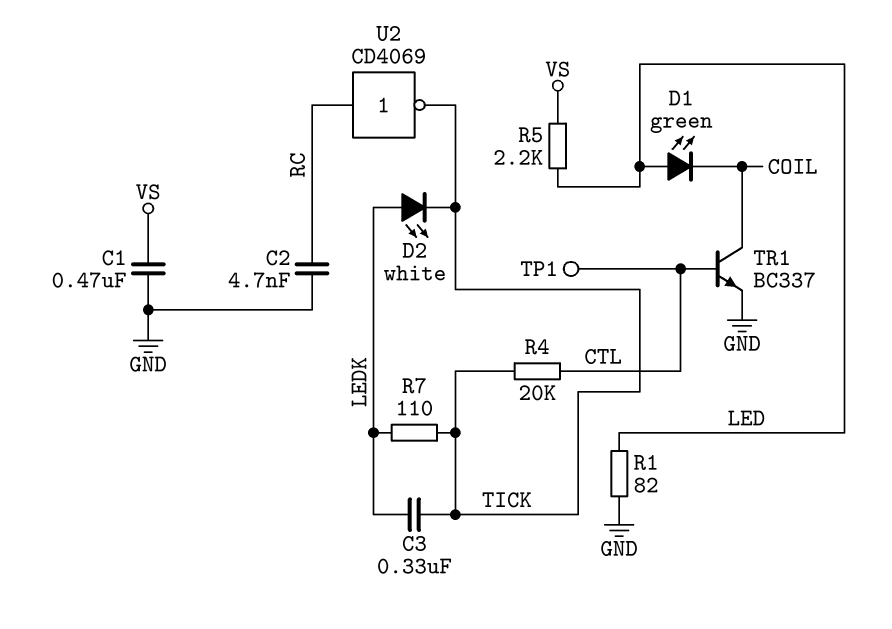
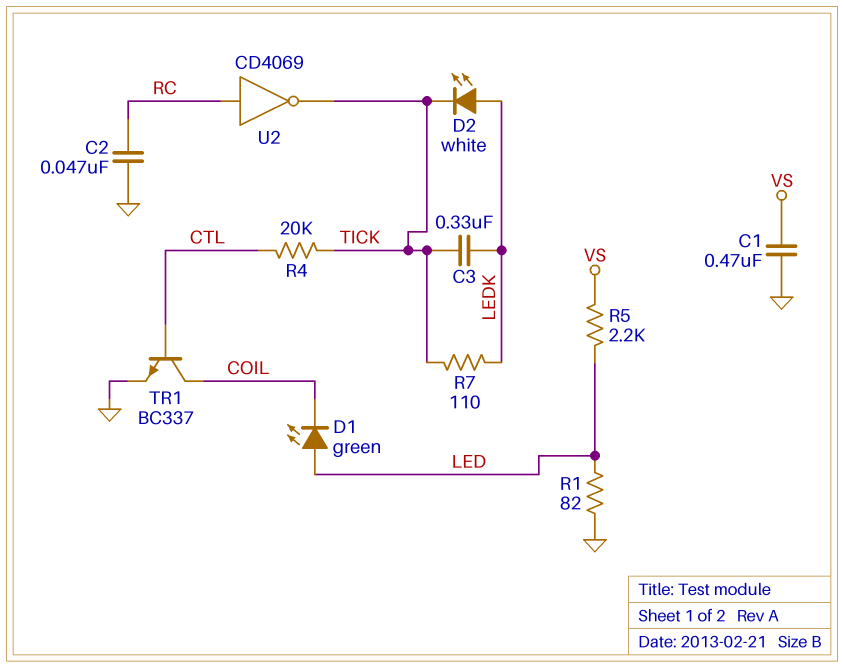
C2: 4.7nF (GND, RC) -> 47nF (GND, RC)
TP1: test point (CTL) -> none

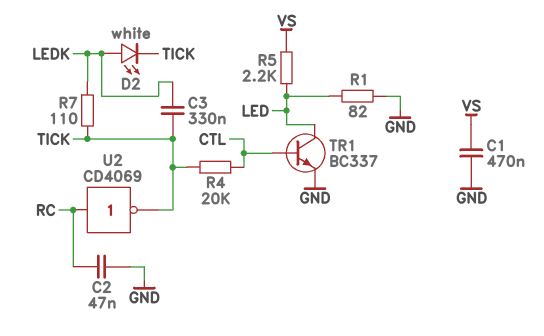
D1: LED green (A LED, K COIL) -> none
TR1: NPN BC337 (B CTL, C COIL, E GND) -> NPN BC337 (B CTL, C LED, E GND)

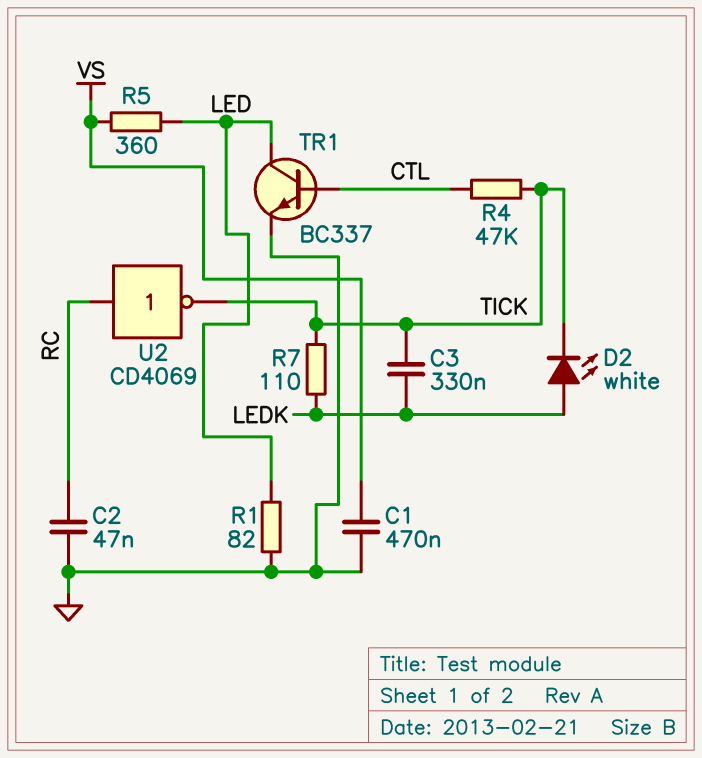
R4: 20k (CTL, TICK) -> 47k (CTL, TICK)
R5: 2.2k (LED, VS) -> 360 (LED, VS)

